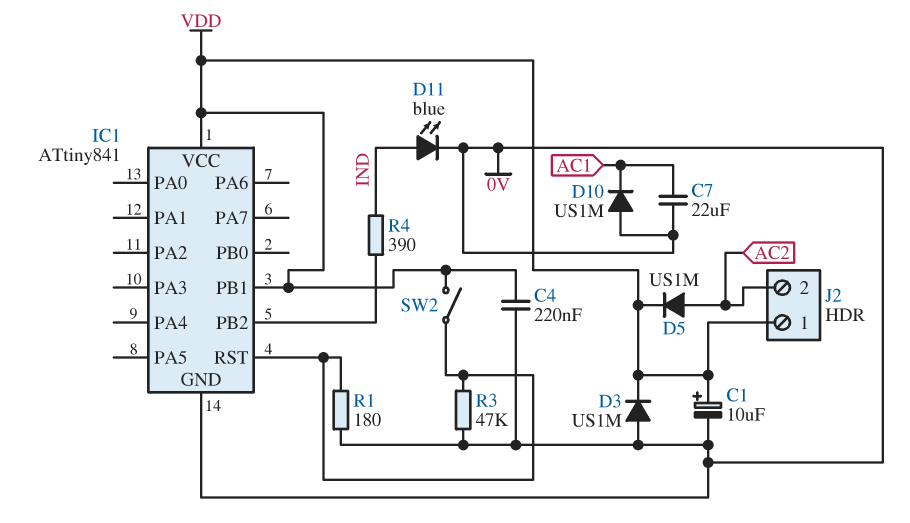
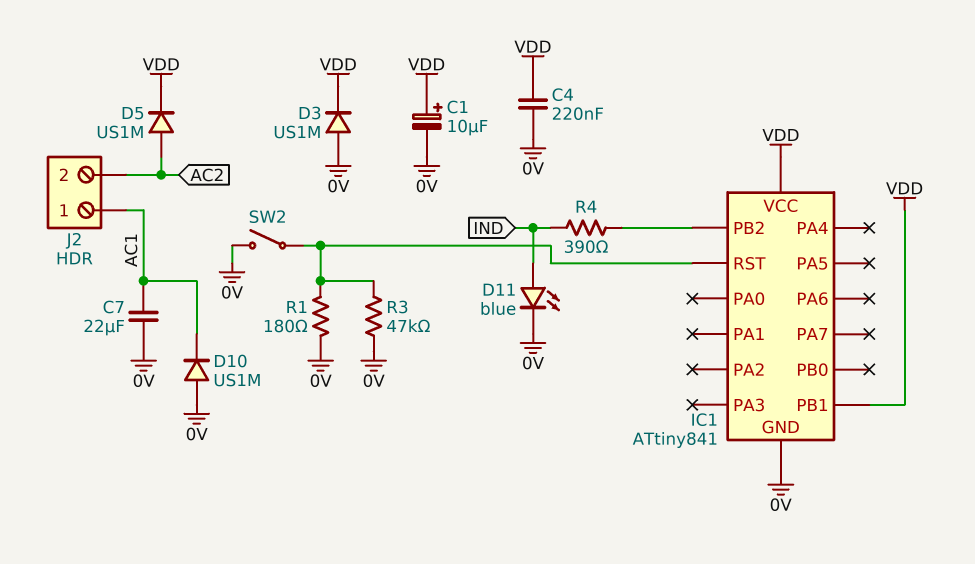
J2 pin 1: VDD -> AC1
SW2: switch (IC1/RST, VDD) -> switch (0V, IC1/RST)

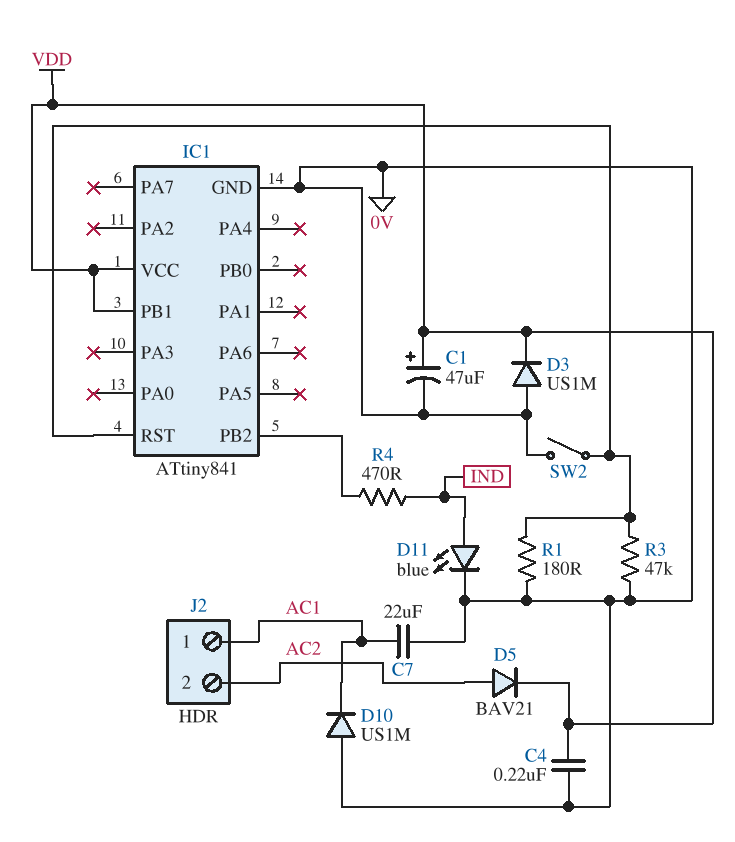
C1: 10uF (plus VDD, minus 0V) -> 47uF (plus VDD, minus 0V)
D5: diode US1M (A AC2, K VDD) -> diode BAV21 (A AC2, K VDD)
R4: 390 (IC1/PB2, IND) -> 470 (IC1/PB2, IND)

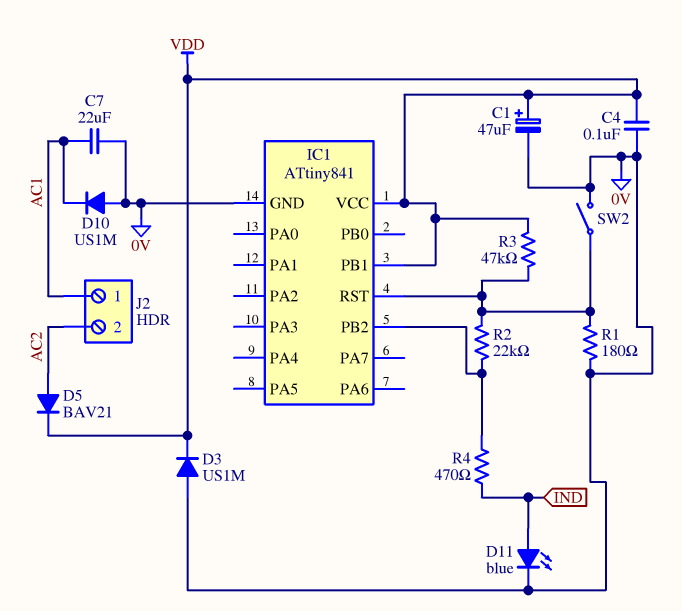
C4: 220nF (0V, VDD) -> 100nF (0V, VDD)
R2: none -> 22k (IC1/PB2, IC1/RST)
R3: 47k (0V, IC1/RST) -> 47k (IC1/RST, VDD)

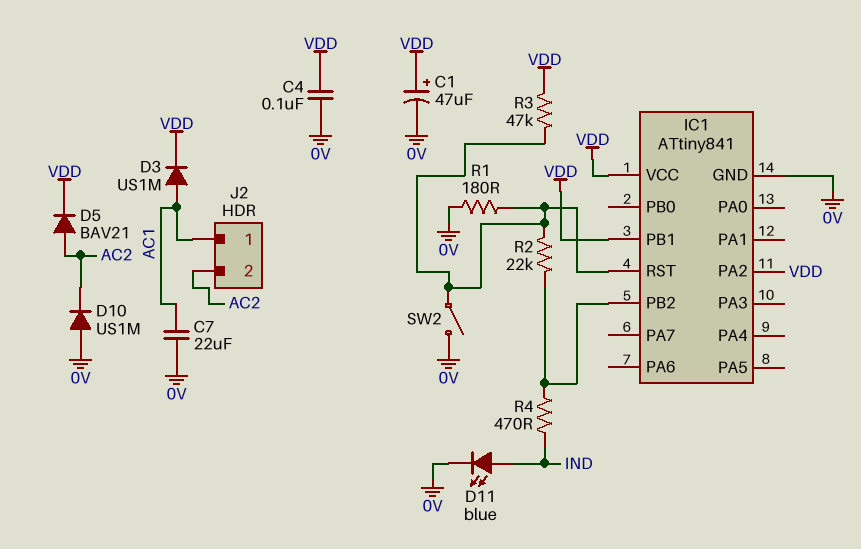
D3: diode US1M (A 0V, K VDD) -> diode US1M (A AC1, K VDD)
D10: diode US1M (A 0V, K AC1) -> diode US1M (A 0V, K AC2)
IC1 pin PA2: none -> VDD

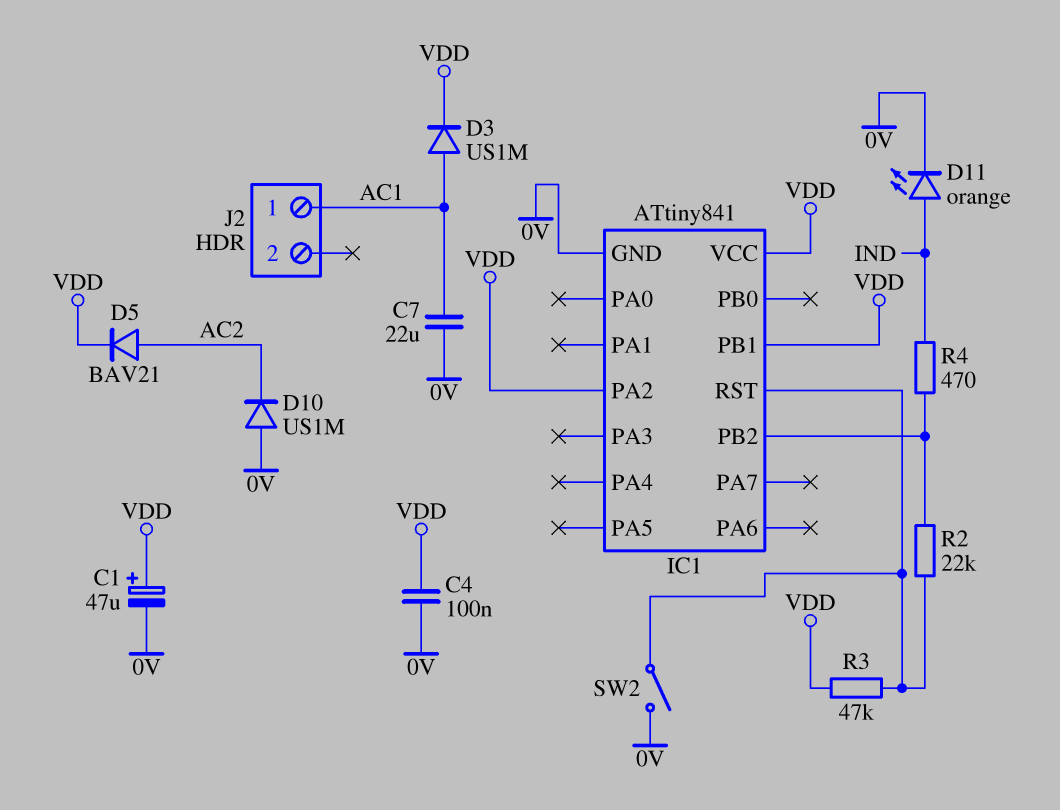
D11: LED blue (A IND, K 0V) -> LED orange (A IND, K 0V)
J2 pin 2: AC2 -> none
R1: 180 (0V, IC1/RST) -> none

